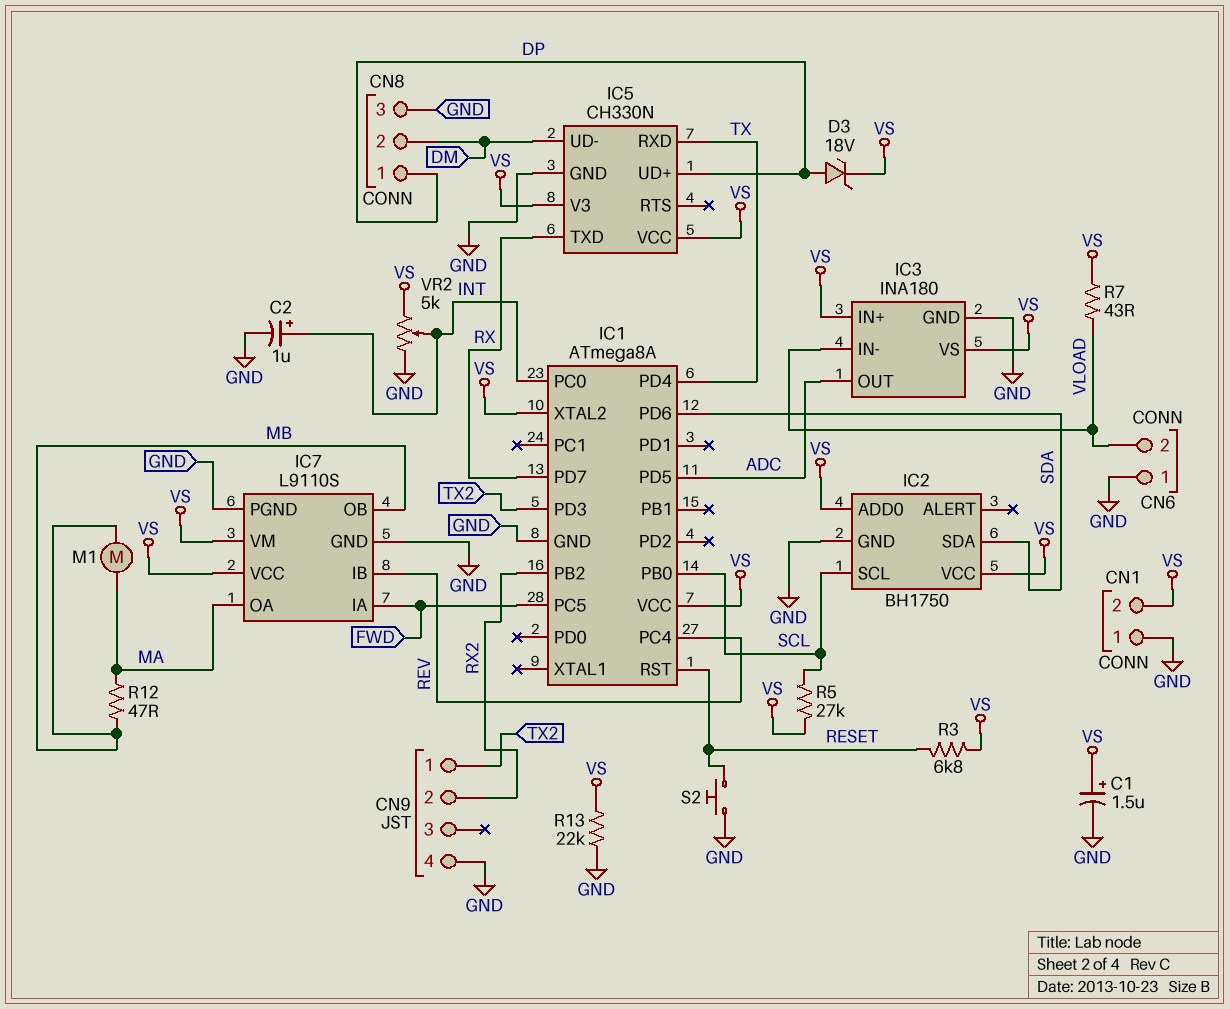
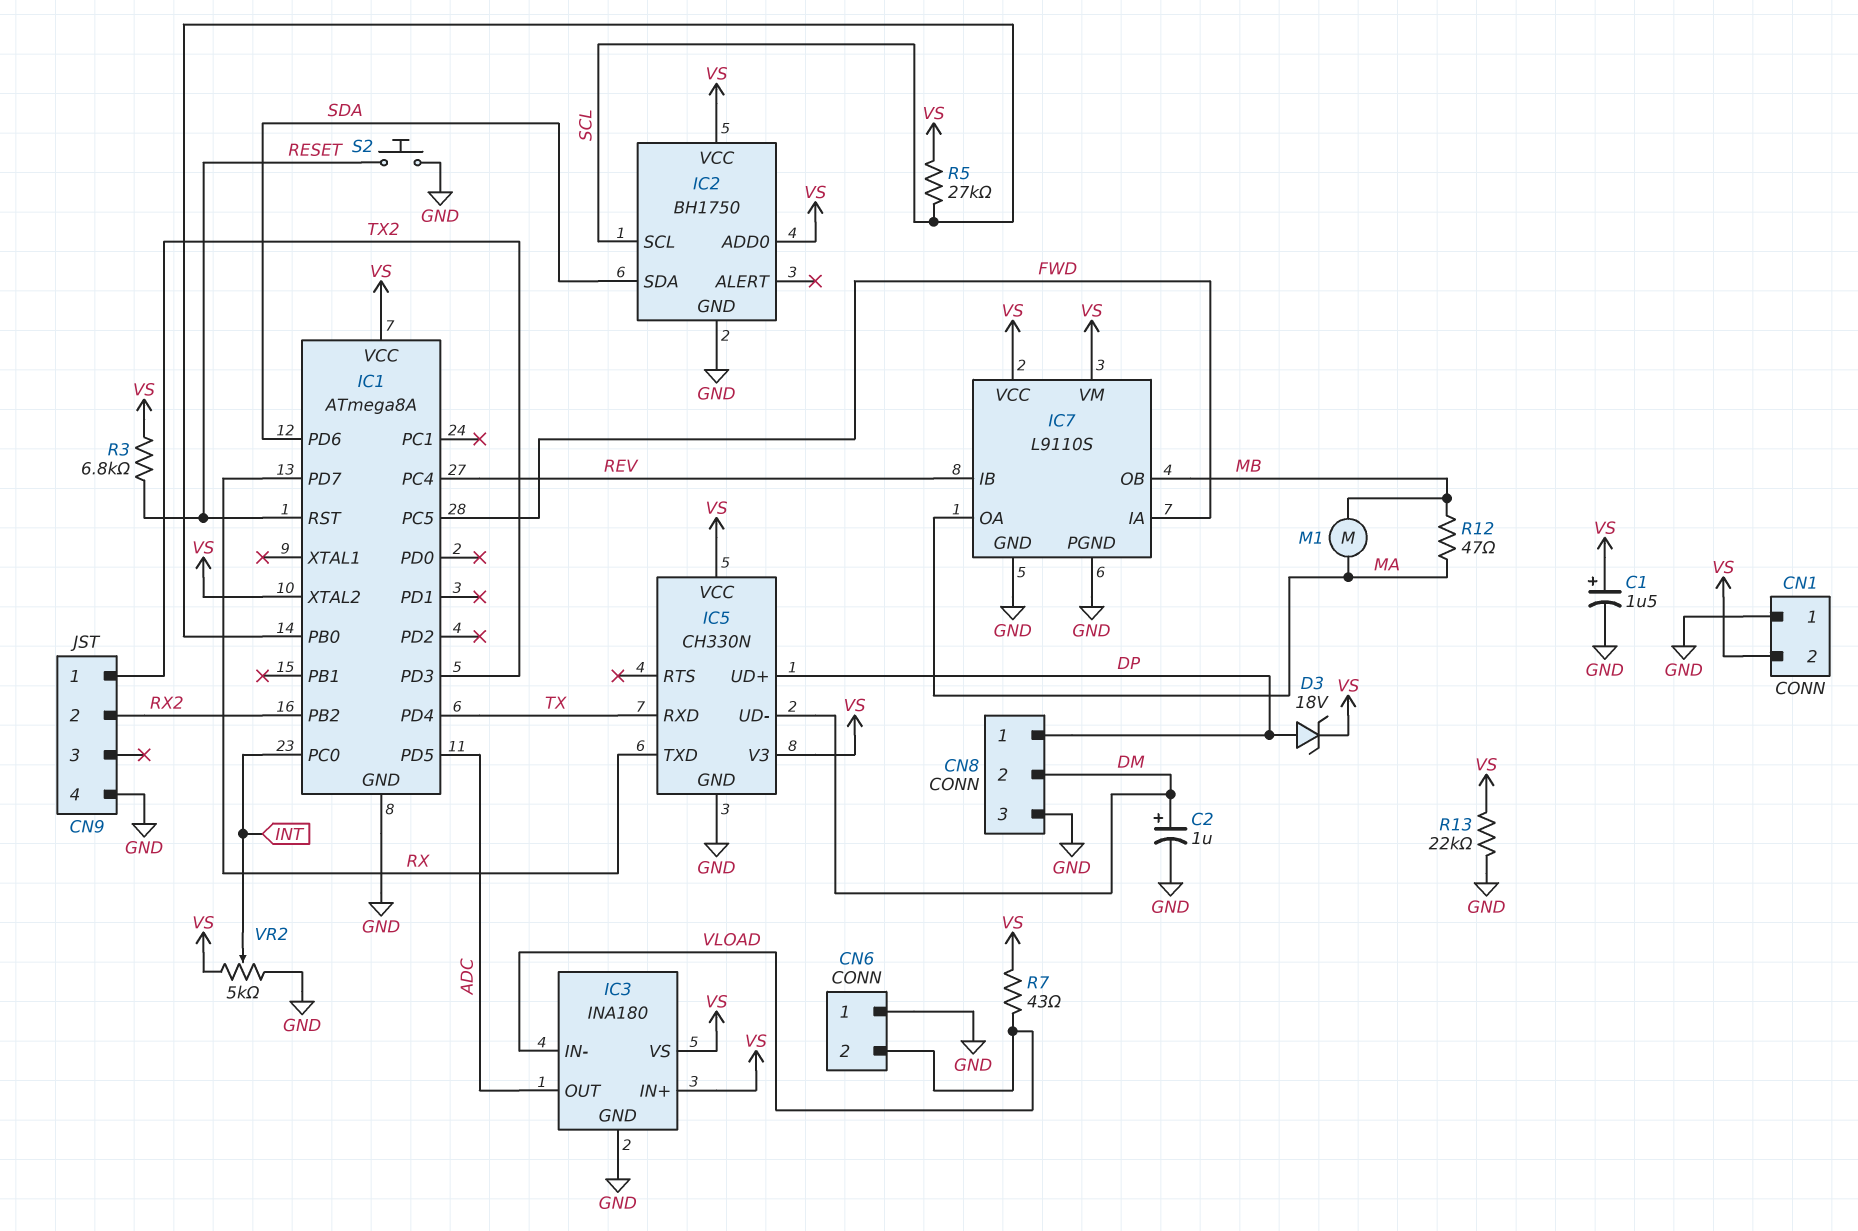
C2: 1uF (plus INT, minus GND) -> 1uF (plus DM, minus GND)

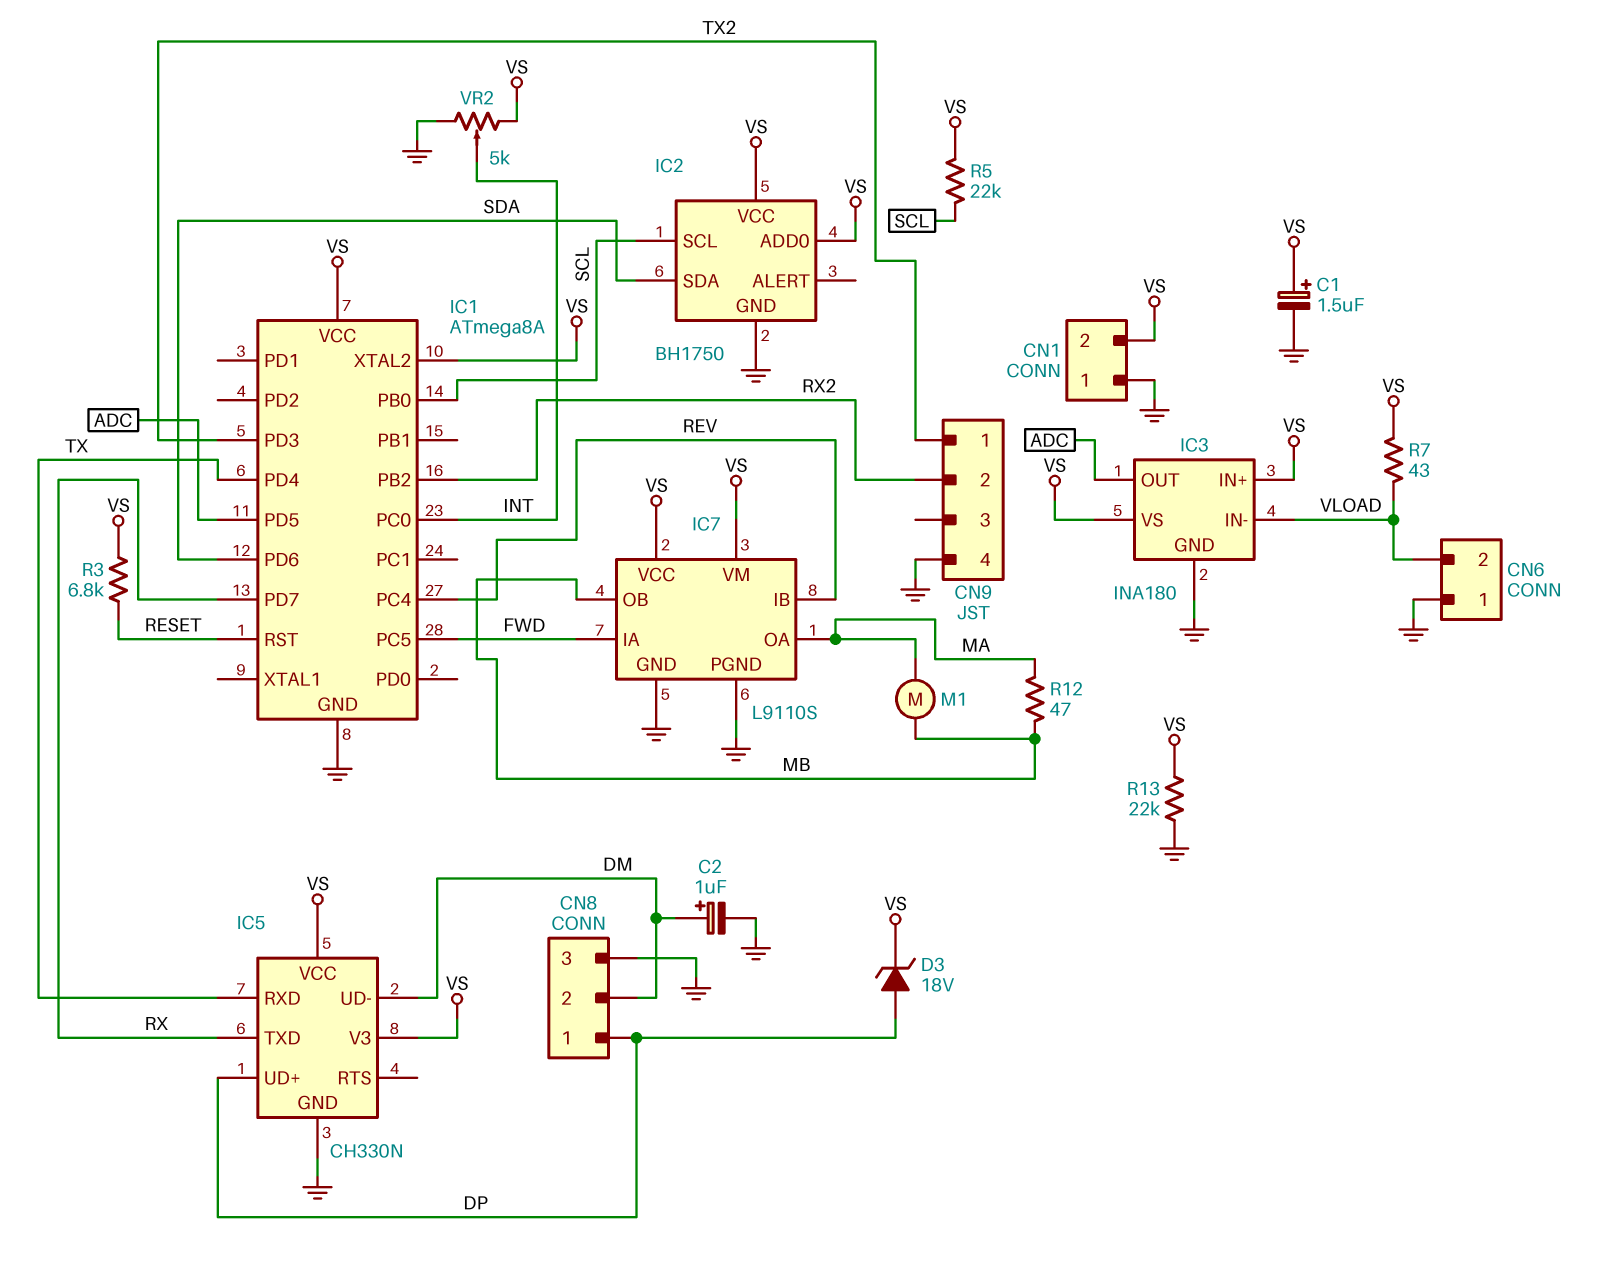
R5: 27k (SCL, VS) -> 22k (SCL, VS)
S2: button (GND, RESET) -> none

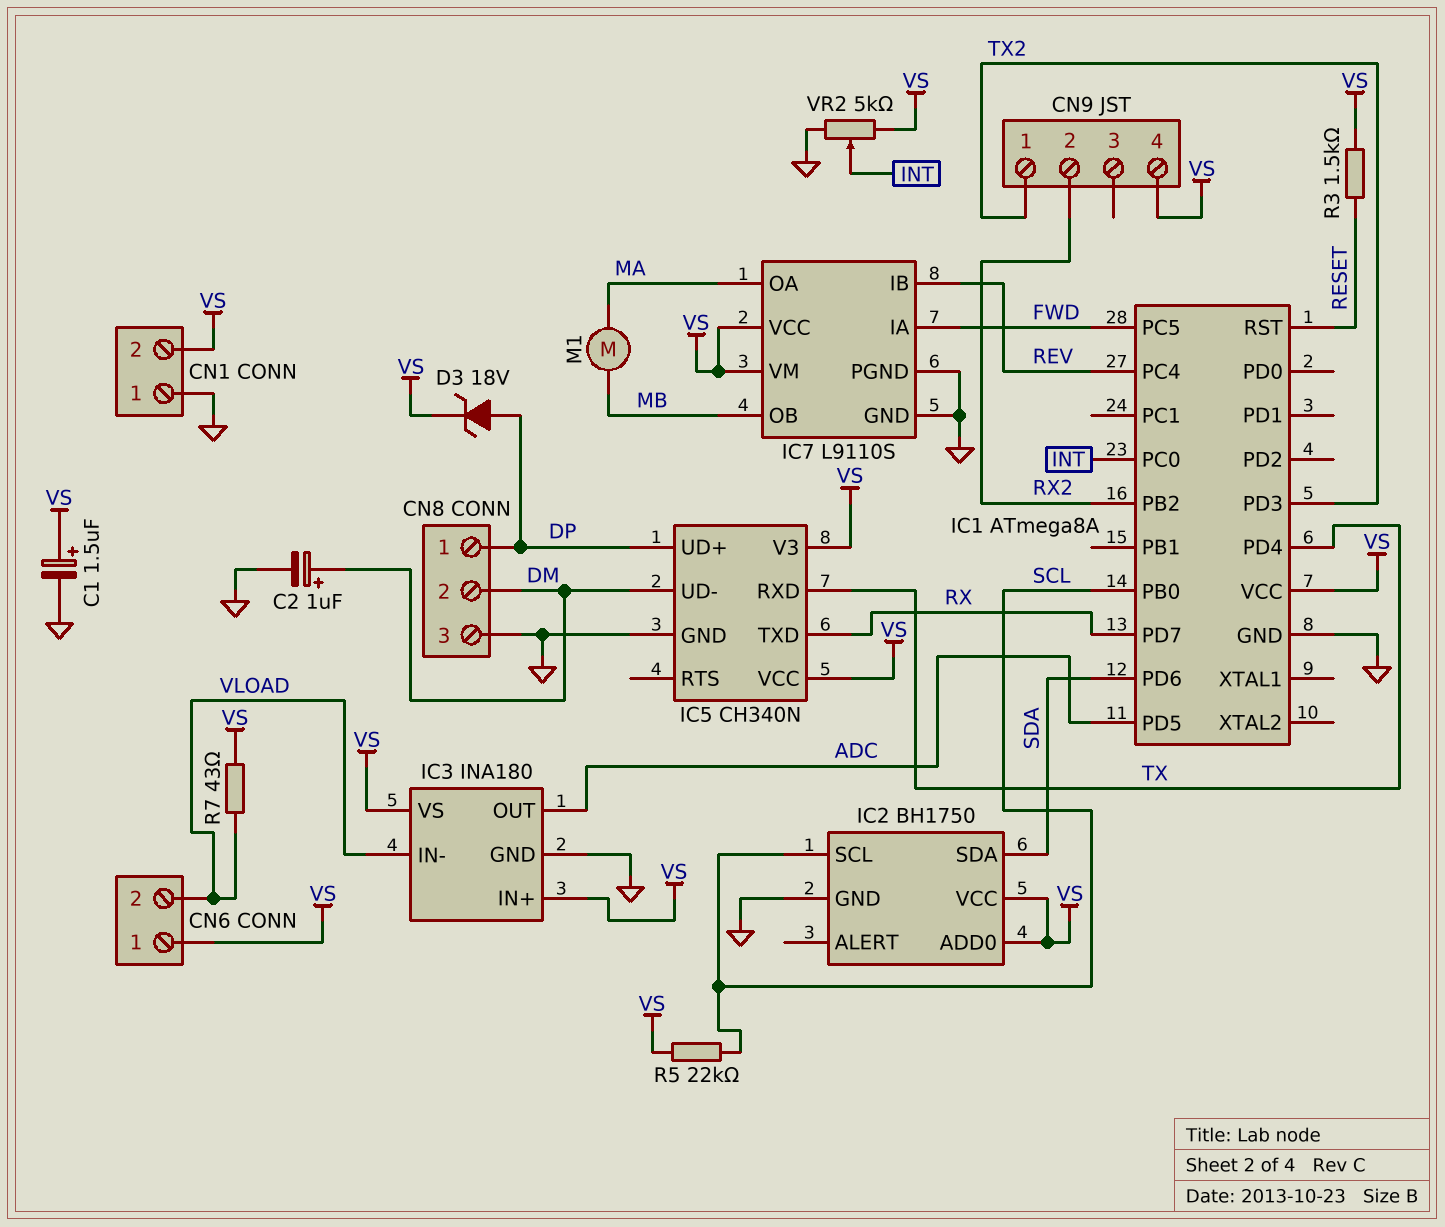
CN6 pin 1: GND -> VS
CN9 pin 4: GND -> VS
IC1 pin XTAL2: VS -> none
IC5: CH330N -> CH340N
R3: 6.8k (RESET, VS) -> 1.5k (RESET, VS)
R12: 47 (MA, MB) -> none
R13: 22k (GND, VS) -> none

